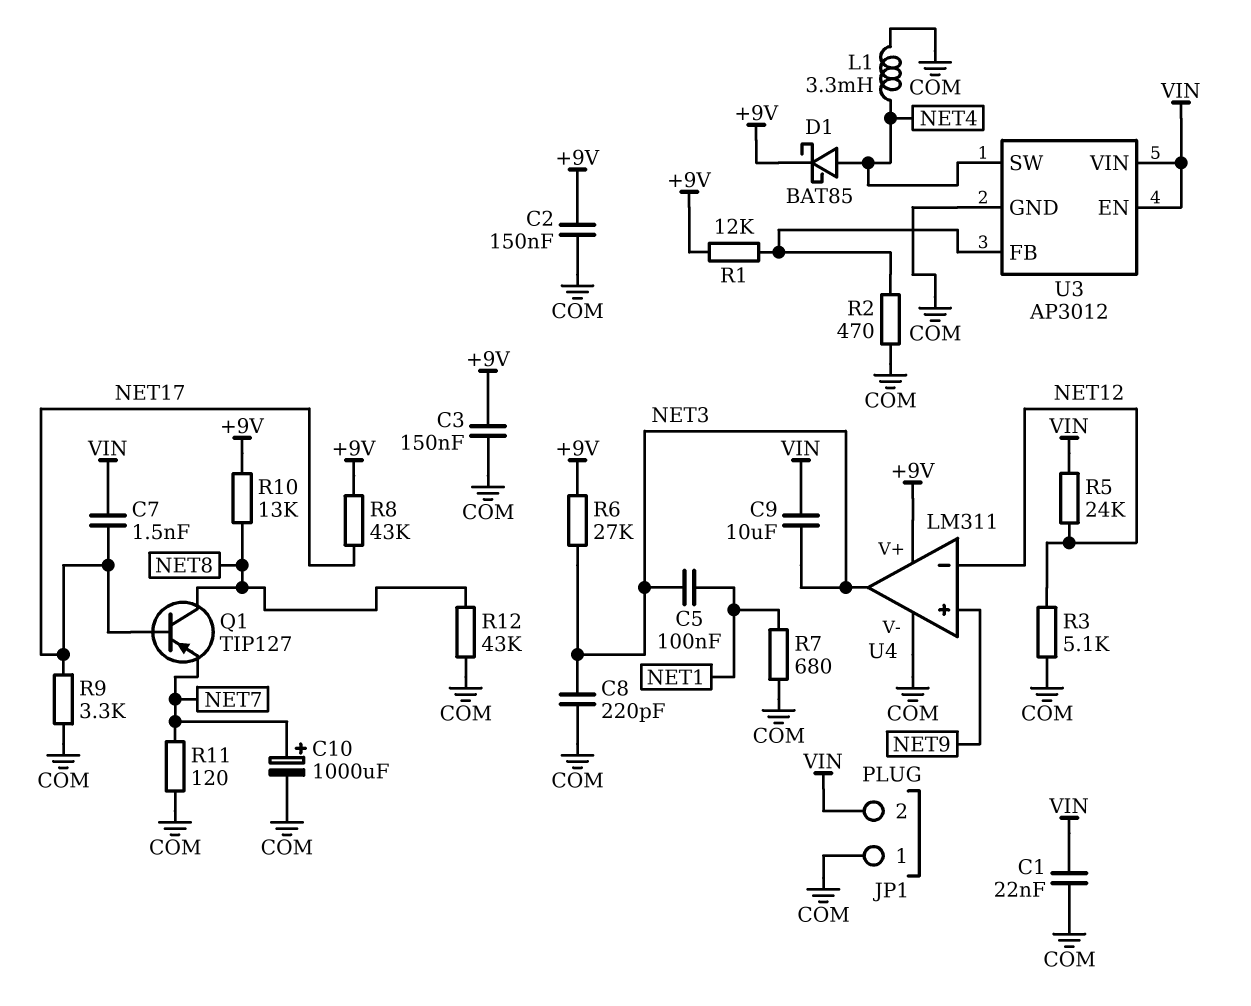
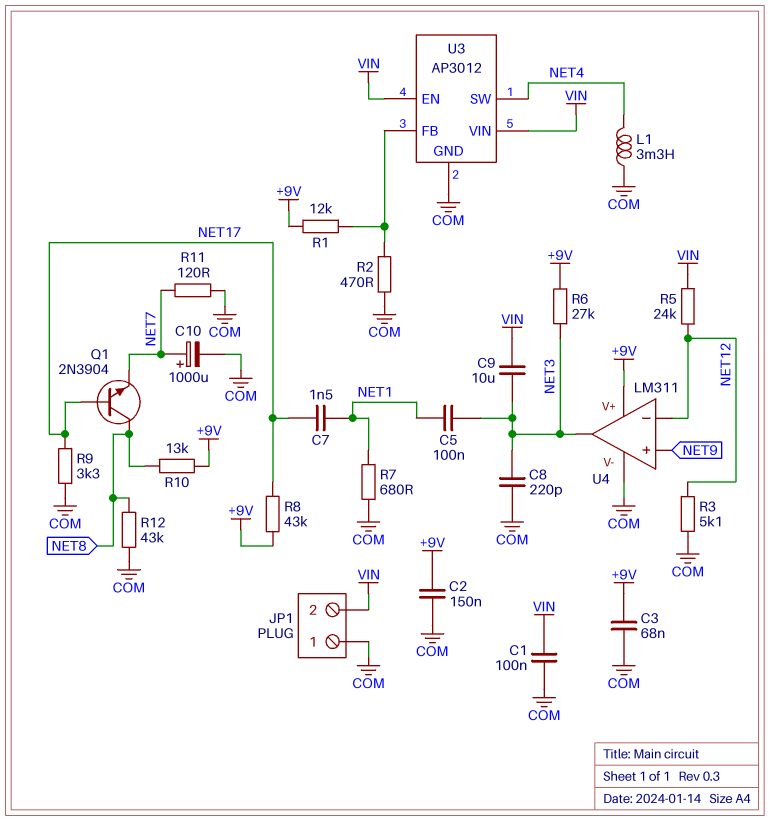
C1: 22nF (COM, VIN) -> 100nF (COM, VIN)
C3: 150nF (+9V, COM) -> 68nF (+9V, COM)
C7: 1.5nF (NET17, VIN) -> 1.5nF (NET1, NET17)
D1: schottky BAT85 (A NET4, K +9V) -> none
Q1: PNP TIP127 (B NET17, C NET8, E NET7) -> NPN 2N3904 (B NET17, C NET8, E NET7)

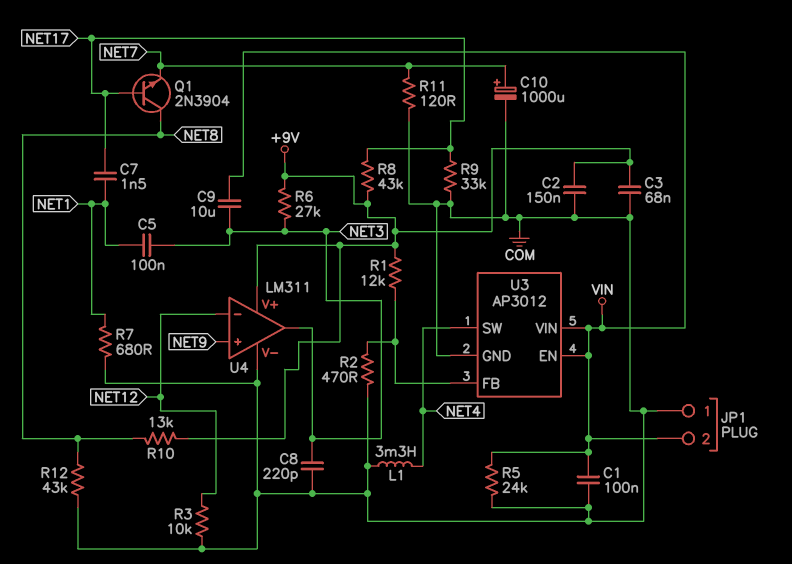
R3: 5.1k (COM, NET12) -> 10k (COM, NET12)
R5: 24k (NET12, VIN) -> 24k (COM, VIN)
R9: 3.3k (COM, NET17) -> 33k (COM, NET17)

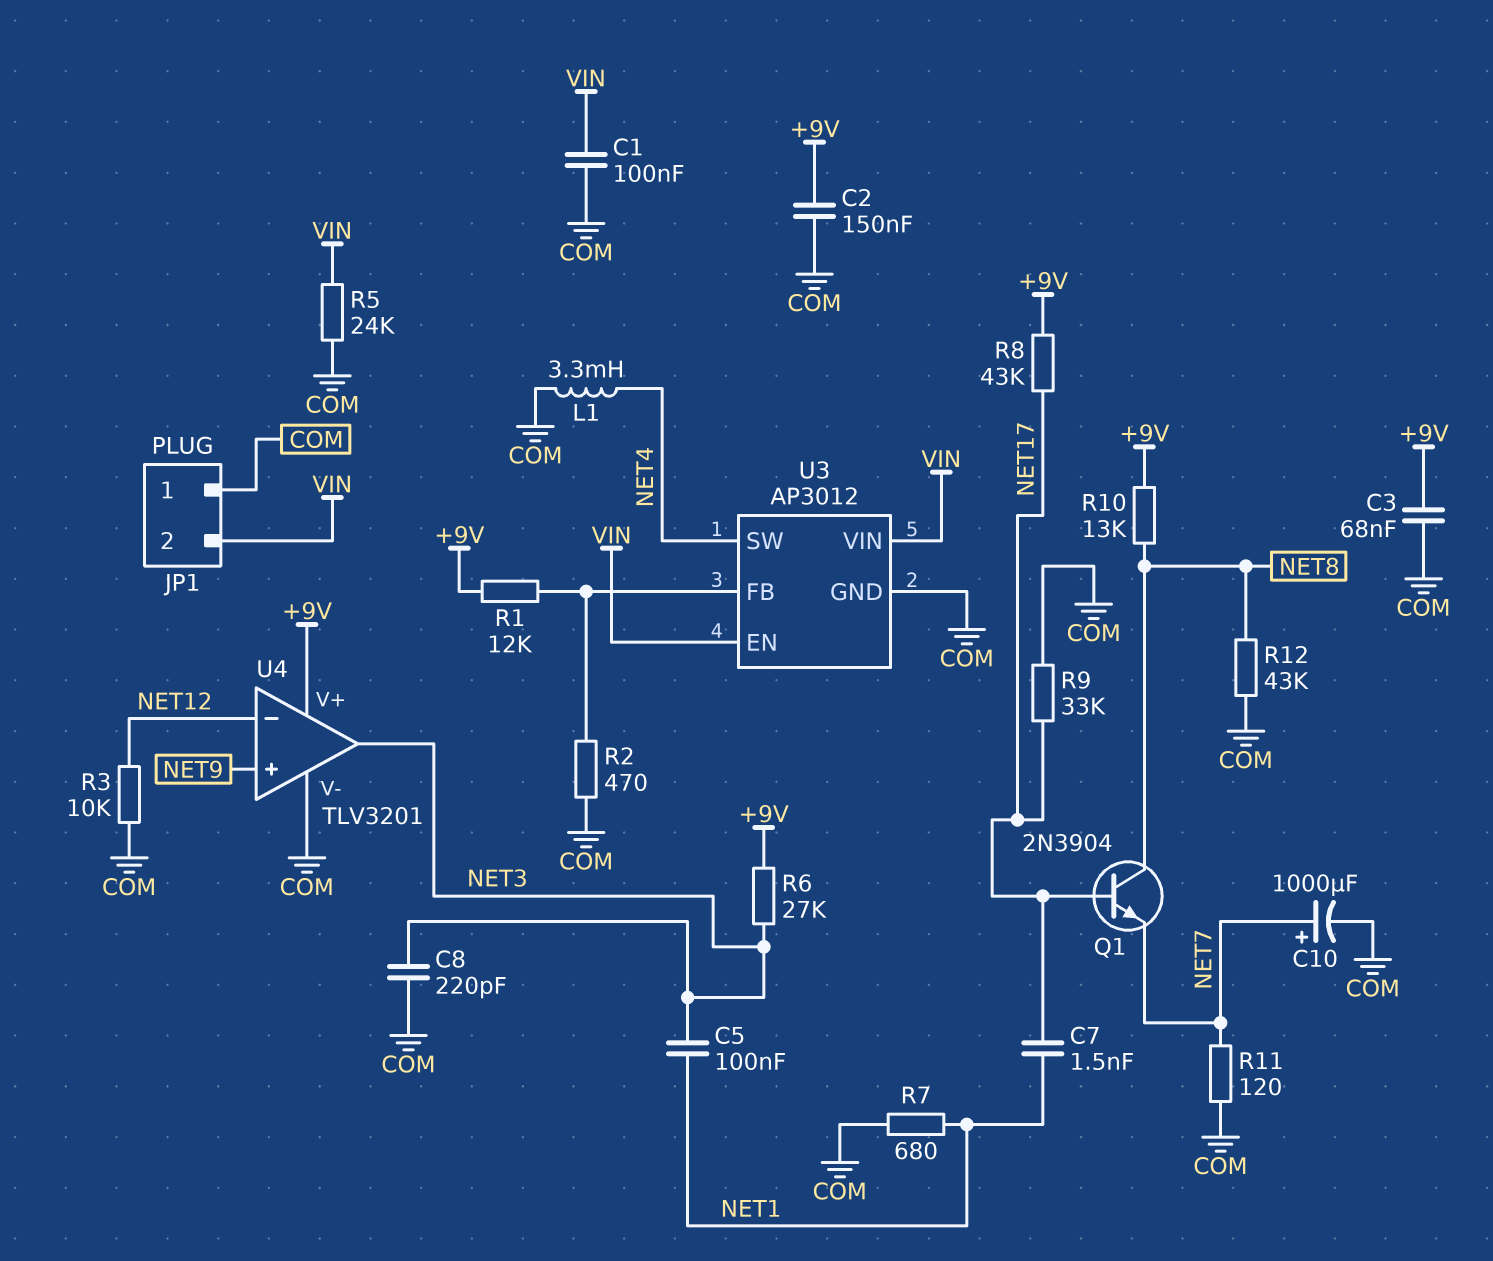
C9: 10uF (NET3, VIN) -> none
U4: LM311 -> TLV3201

